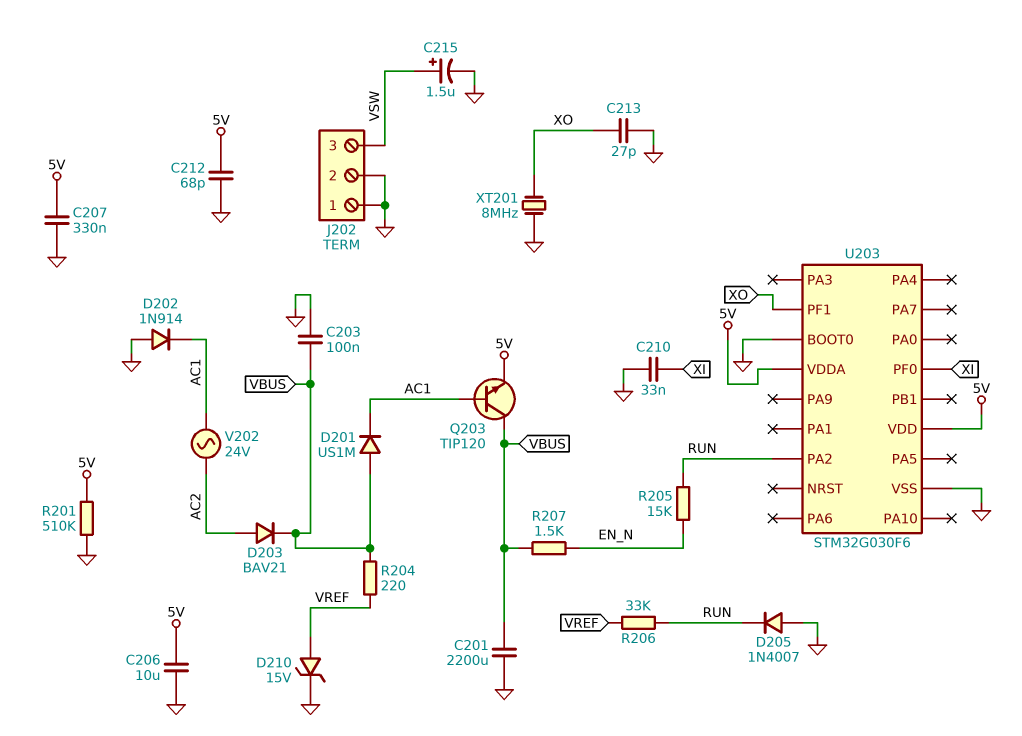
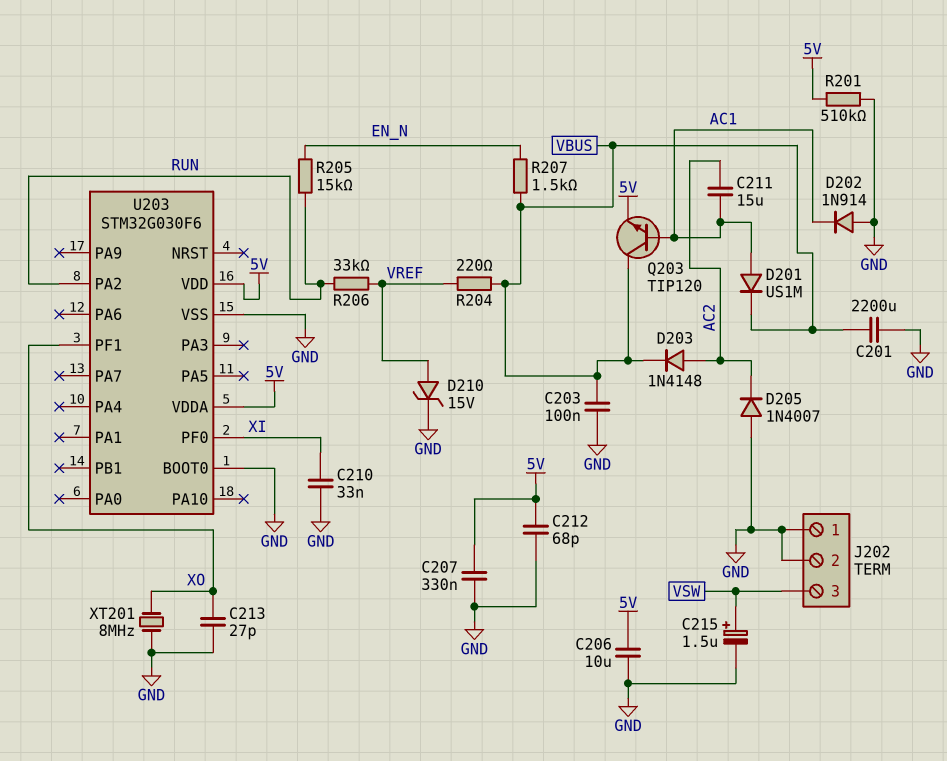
C211: none -> 15uF (AC1, AC2)
D201: diode US1M (A VBUS, K AC1) -> diode US1M (A AC1, K VBUS)
D203: diode BAV21 (A AC2, K VBUS) -> diode 1N4148 (A AC2, K VBUS)
D205: diode 1N4007 (A GND, K RUN) -> diode 1N4007 (A GND, K AC2)
V202: AC 24V (AC1, AC2) -> none

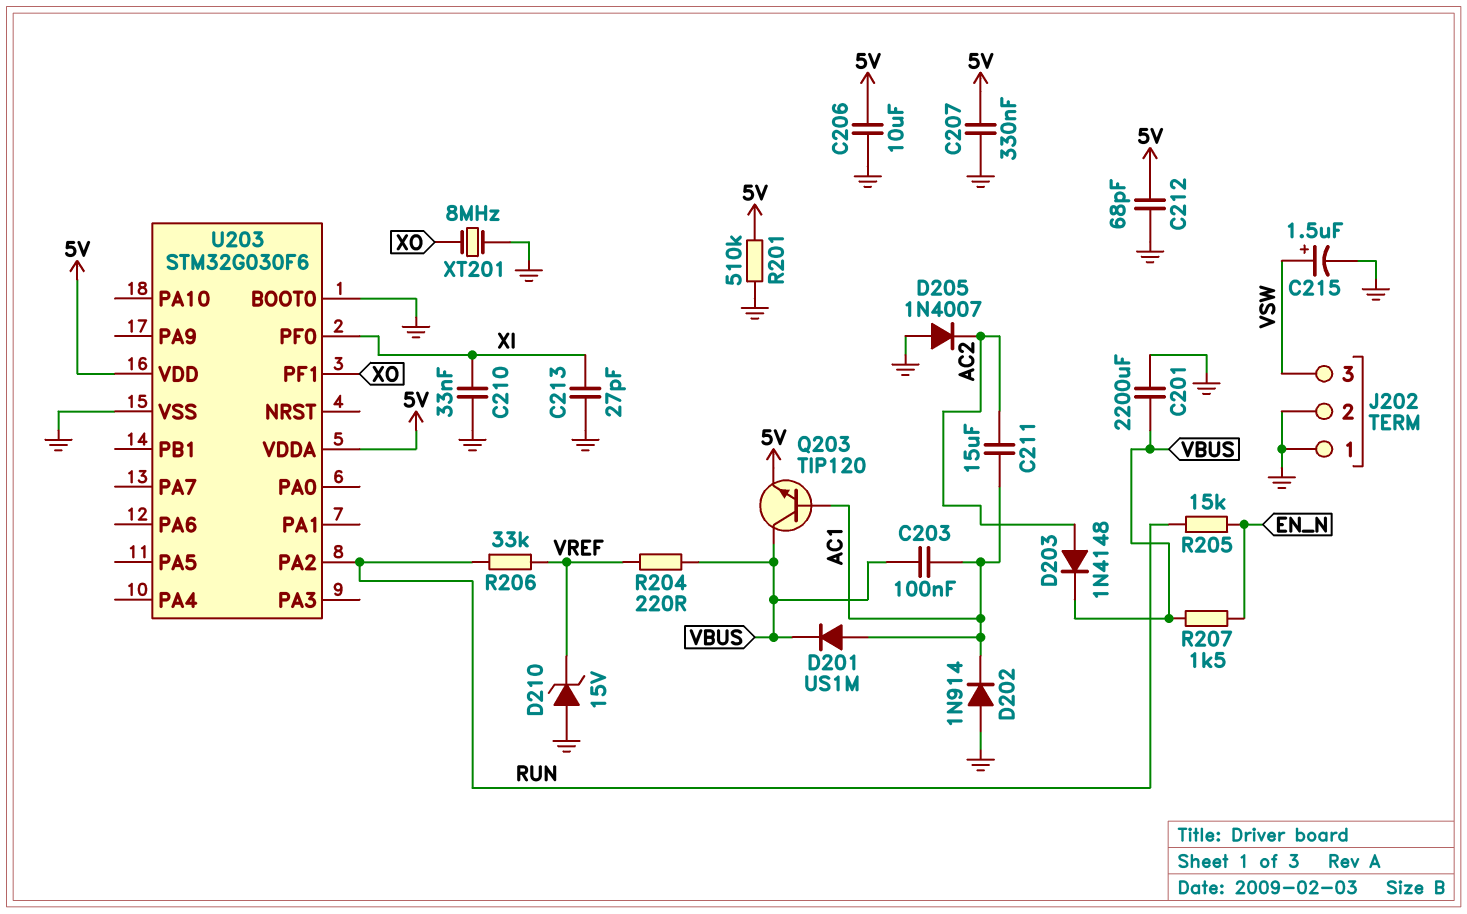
C203: 100nF (GND, VBUS) -> 100nF (AC1, VBUS)
C213: 27pF (GND, XO) -> 27pF (GND, XI)
D210: zener 15V (A VREF, K GND) -> zener 15V (A GND, K VREF)

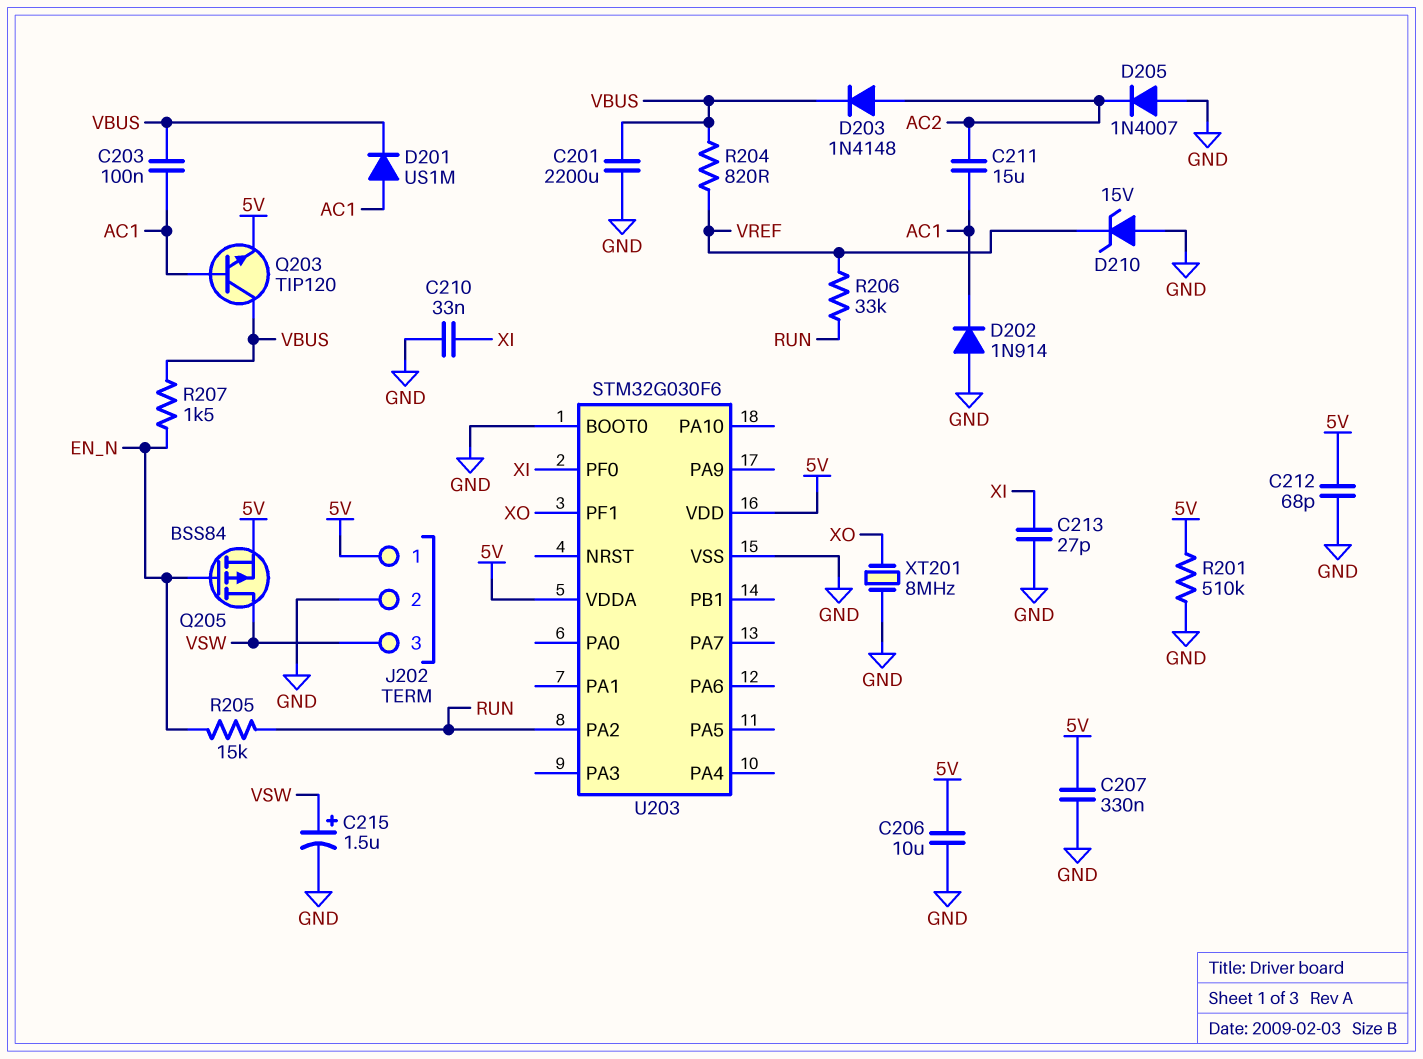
J202 pin 1: GND -> 5V
Q205: none -> PMOS BSS84 (G EN_N, D VSW, S 5V)
R204: 220 (VBUS, VREF) -> 820 (VBUS, VREF)

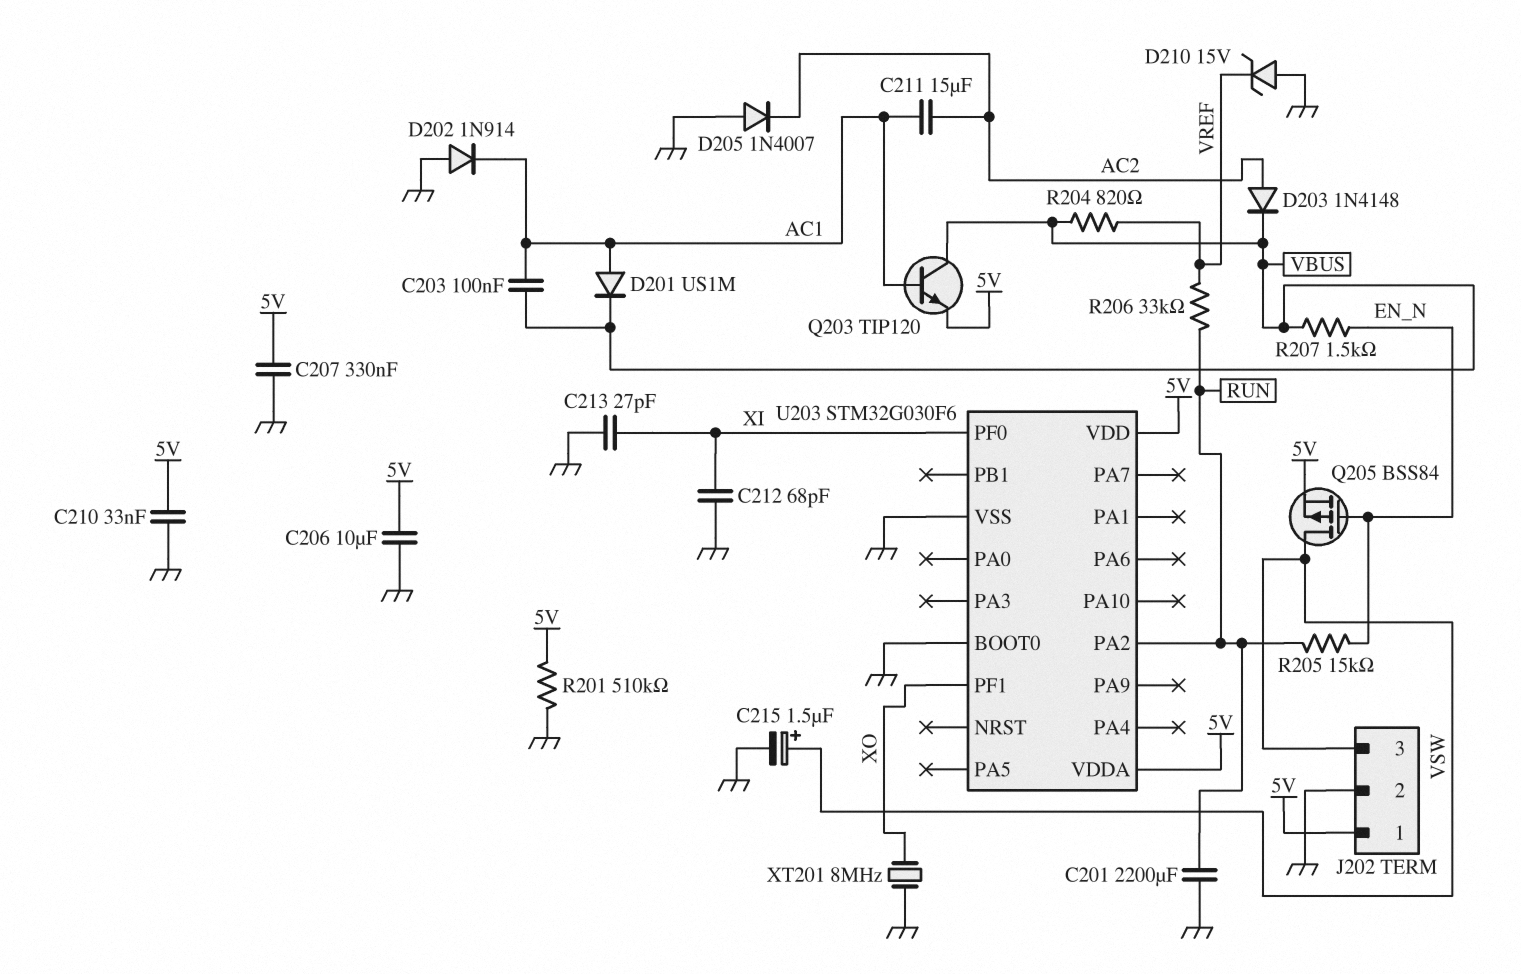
C201: 2200uF (GND, VBUS) -> 2200uF (GND, RUN)
C210: 33nF (GND, XI) -> 33nF (5V, GND)
C212: 68pF (5V, GND) -> 68pF (GND, XI)

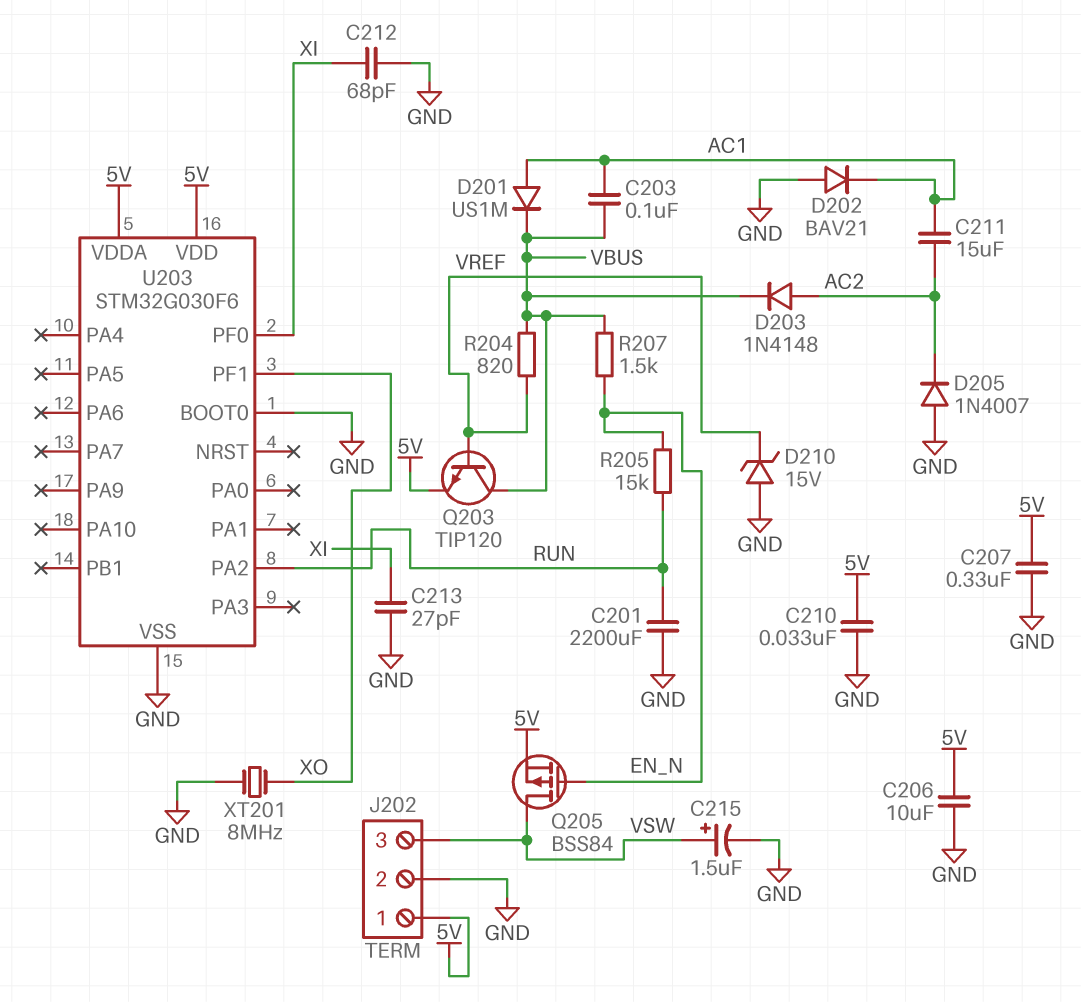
D202: diode 1N914 (A GND, K AC1) -> diode BAV21 (A GND, K AC1)
Q203: NPN TIP120 (B AC1, C VBUS, E 5V) -> NPN TIP120 (B VREF, C VBUS, E 5V)
R201: 510k (5V, GND) -> none
R206: 33k (RUN, VREF) -> none

